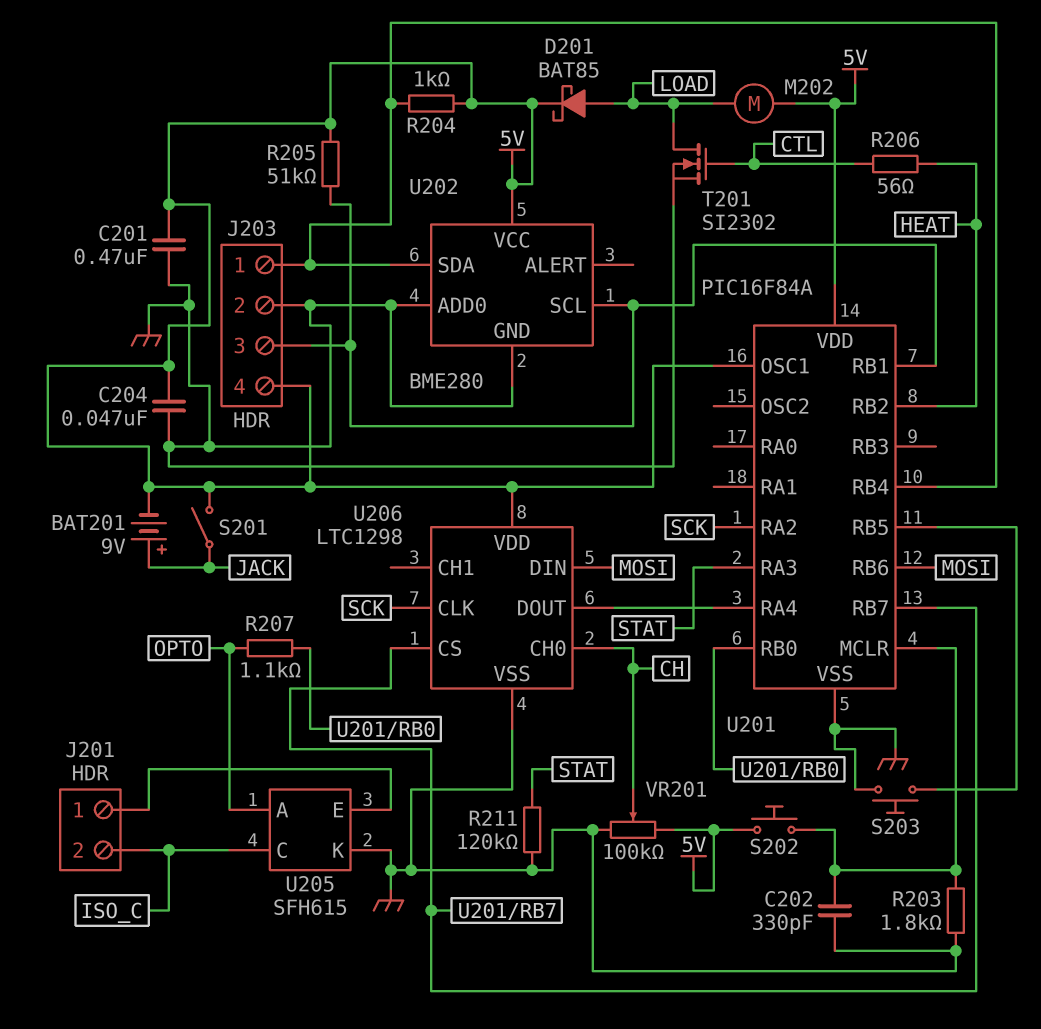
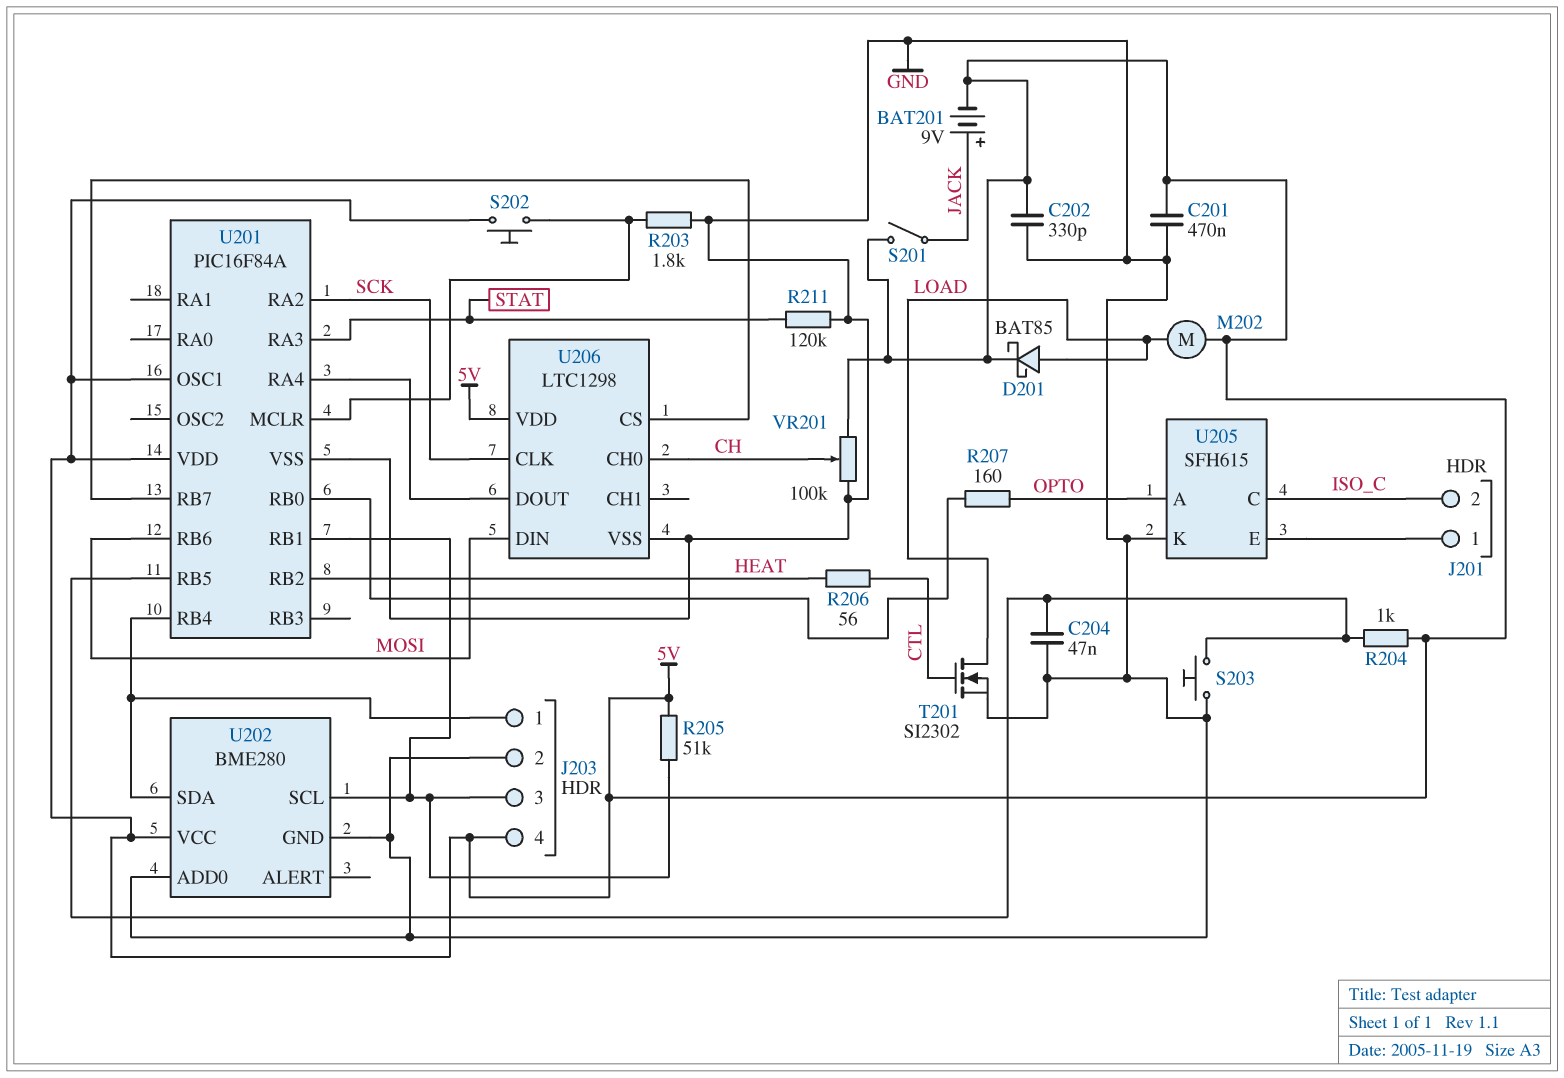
C202: 330pF (GND, U201/MCLR) -> 330pF (5V, GND)
C204: 47nF (5V, GND) -> 47nF (GND, U201/RB5)
R204: 1k (5V, J203/1) -> 1k (5V, U201/RB5)
R207: 1.1k (OPTO, U201/RB0) -> 160 (OPTO, U201/RB0)

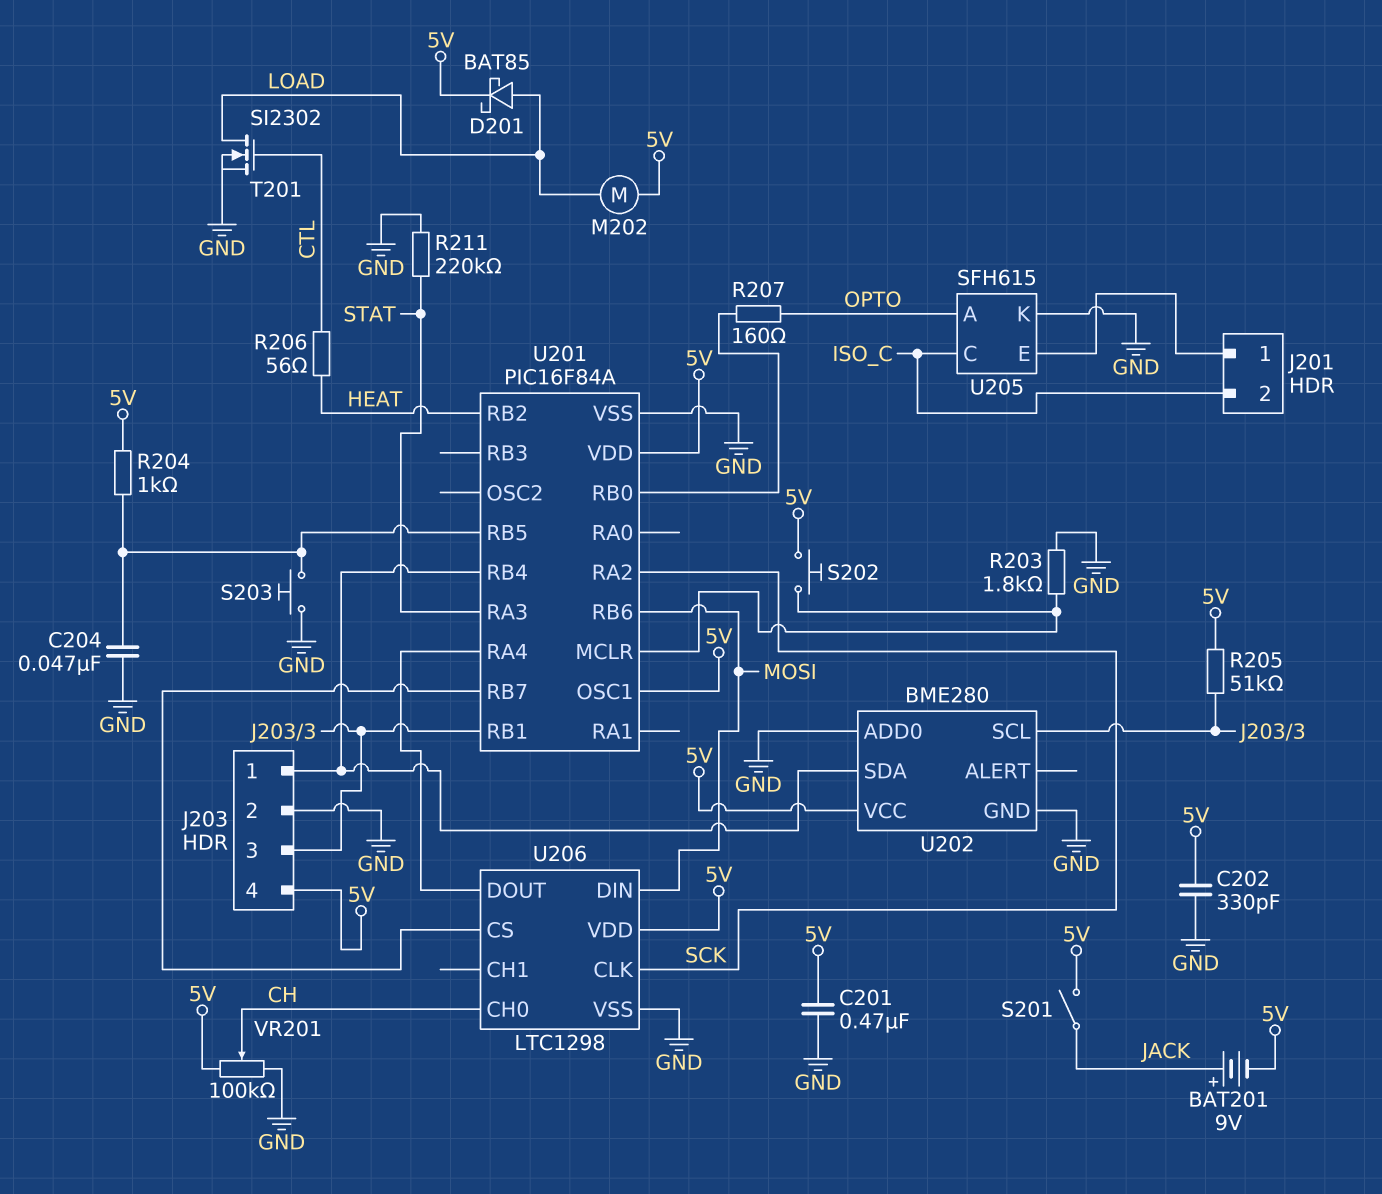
R211: 120k (GND, STAT) -> 220k (GND, STAT)

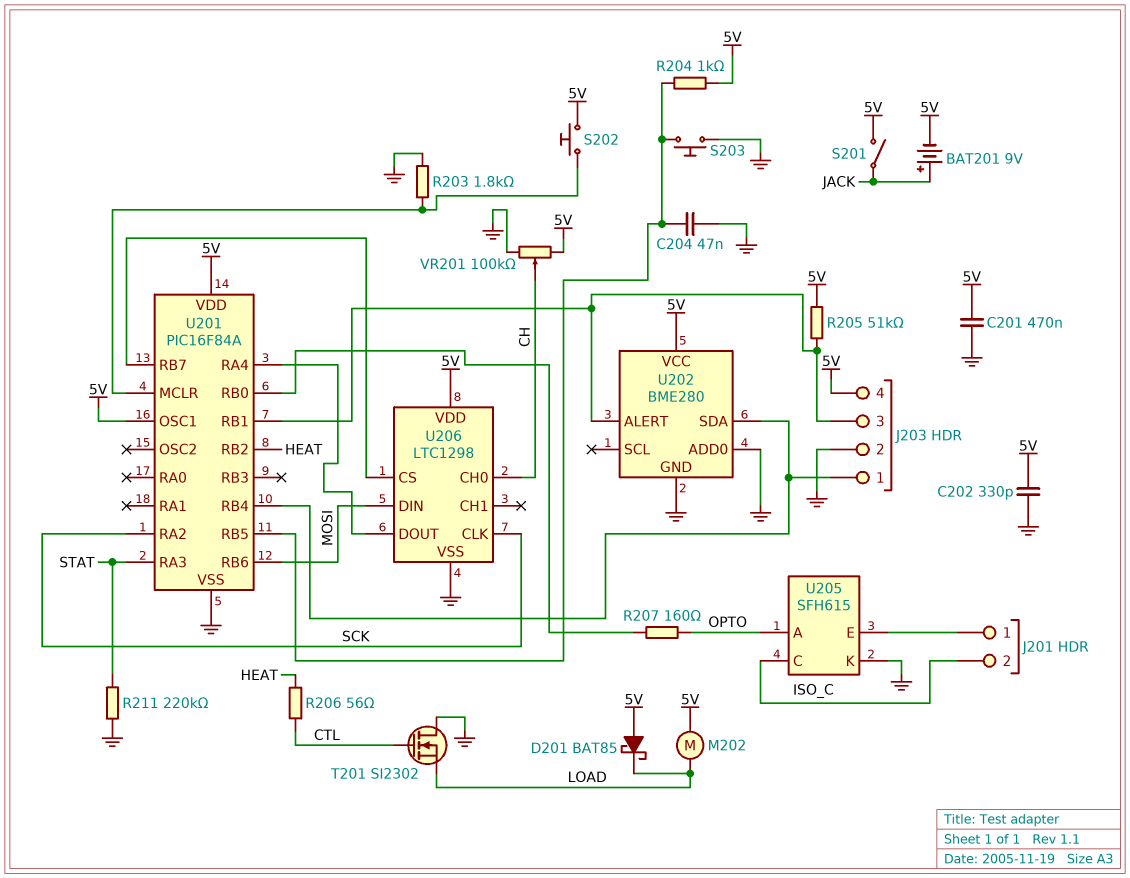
D201: schottky BAT85 (A LOAD, K 5V) -> schottky BAT85 (A 5V, K LOAD)
T201: NMOS SI2302 (G CTL, D LOAD, S GND) -> NMOS SI2302 (G CTL, D GND, S LOAD)
U202 pin ALERT: none -> J203/3
U202 pin SCL: J203/3 -> none

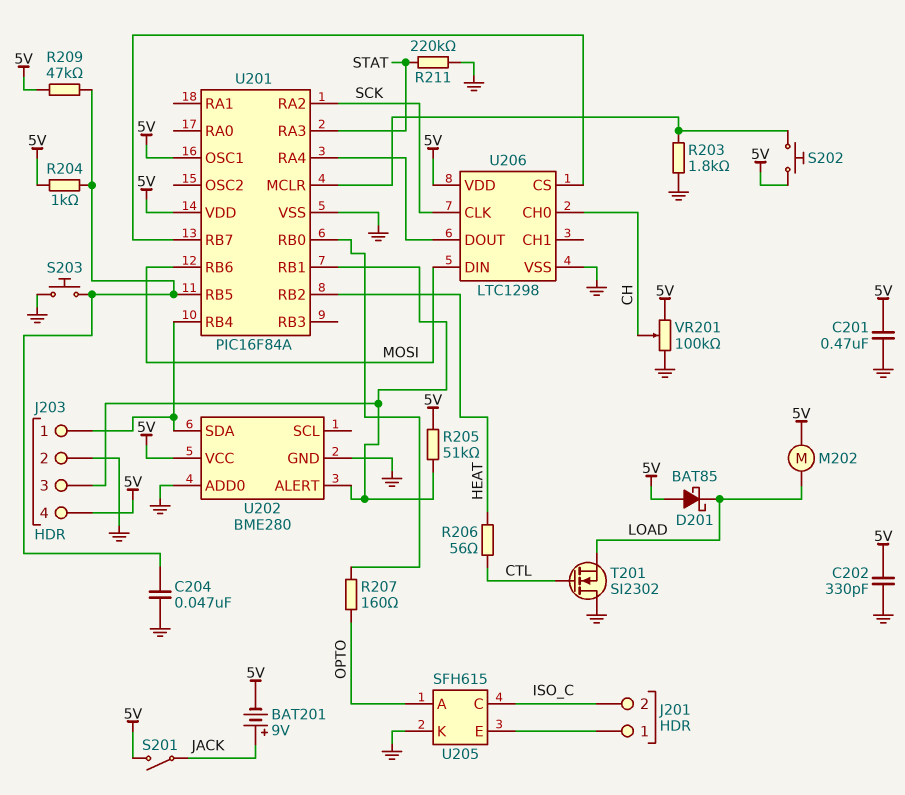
R209: none -> 47k (5V, U201/RB5)

